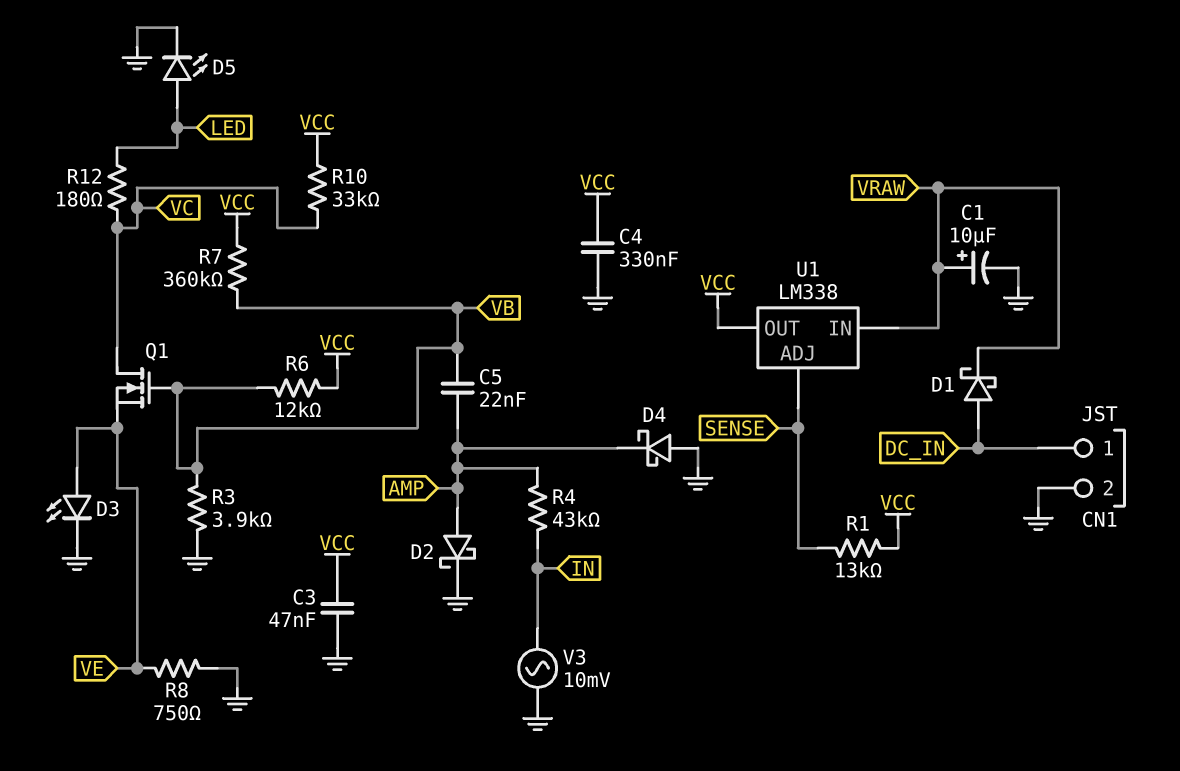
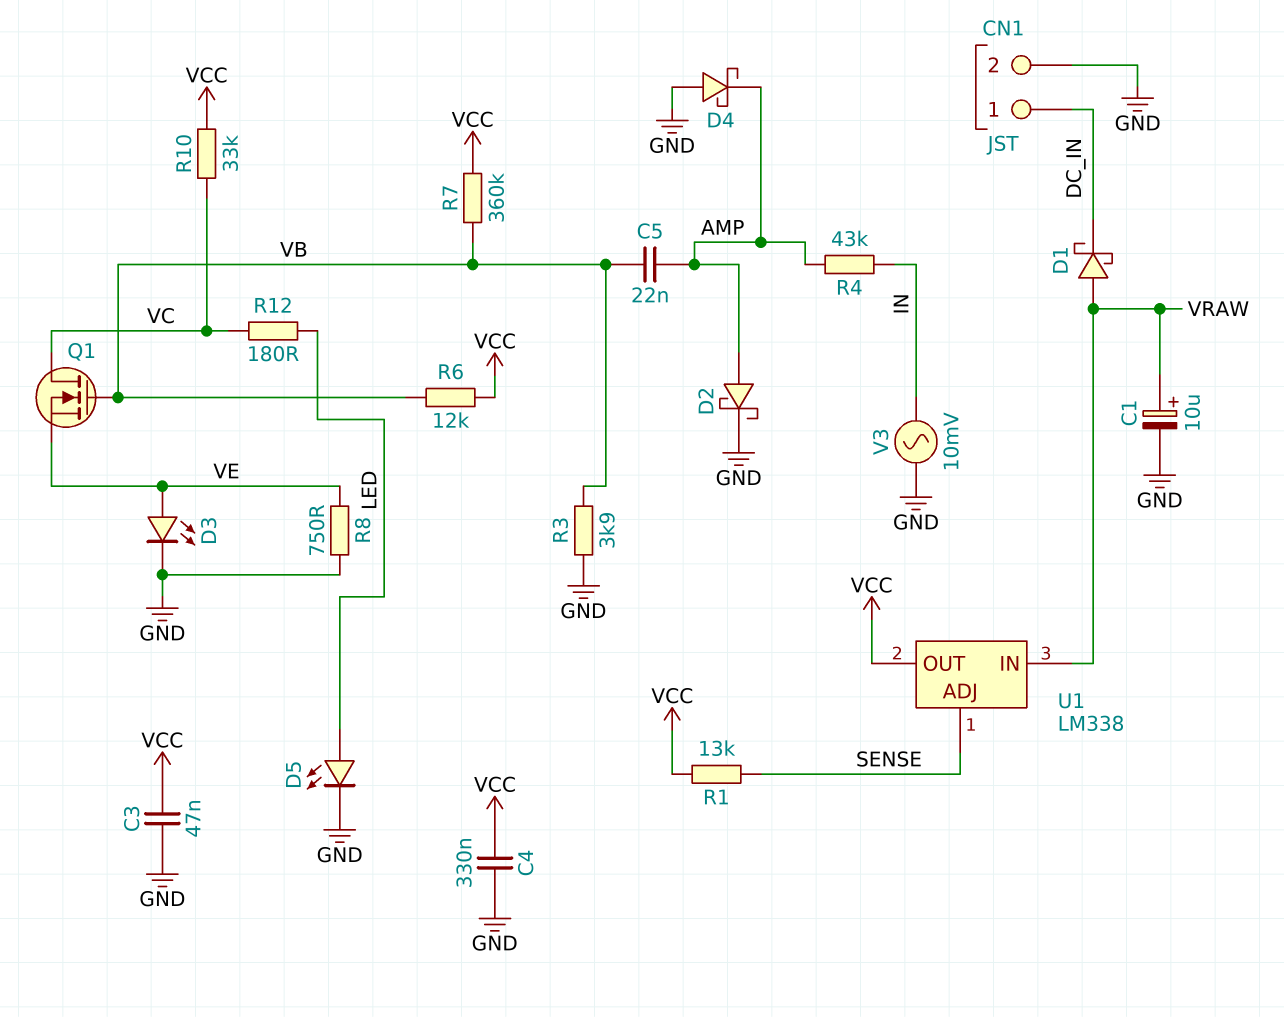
D1: schottky (A DC_IN, K VRAW) -> schottky (A VRAW, K DC_IN)

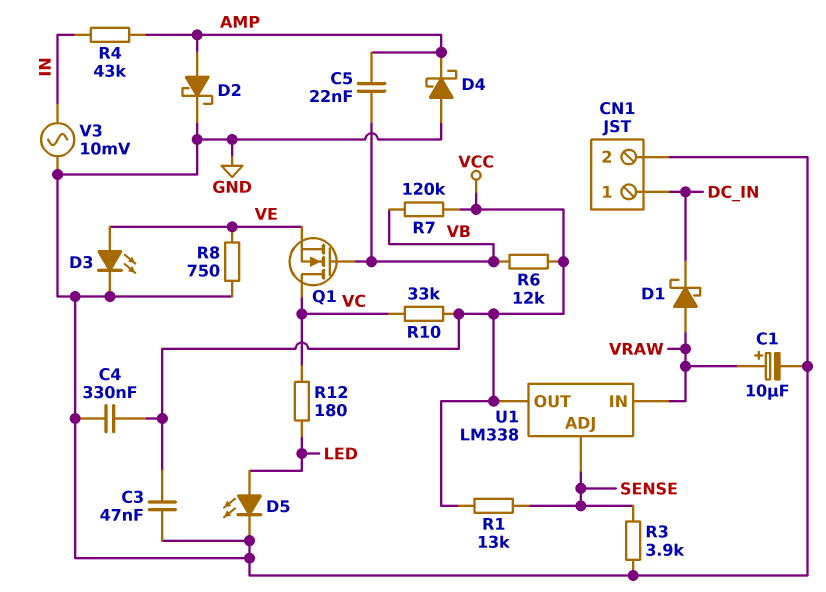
R3: 3.9k (GND, VB) -> 3.9k (GND, SENSE)
R7: 360k (VB, VCC) -> 120k (VB, VCC)

